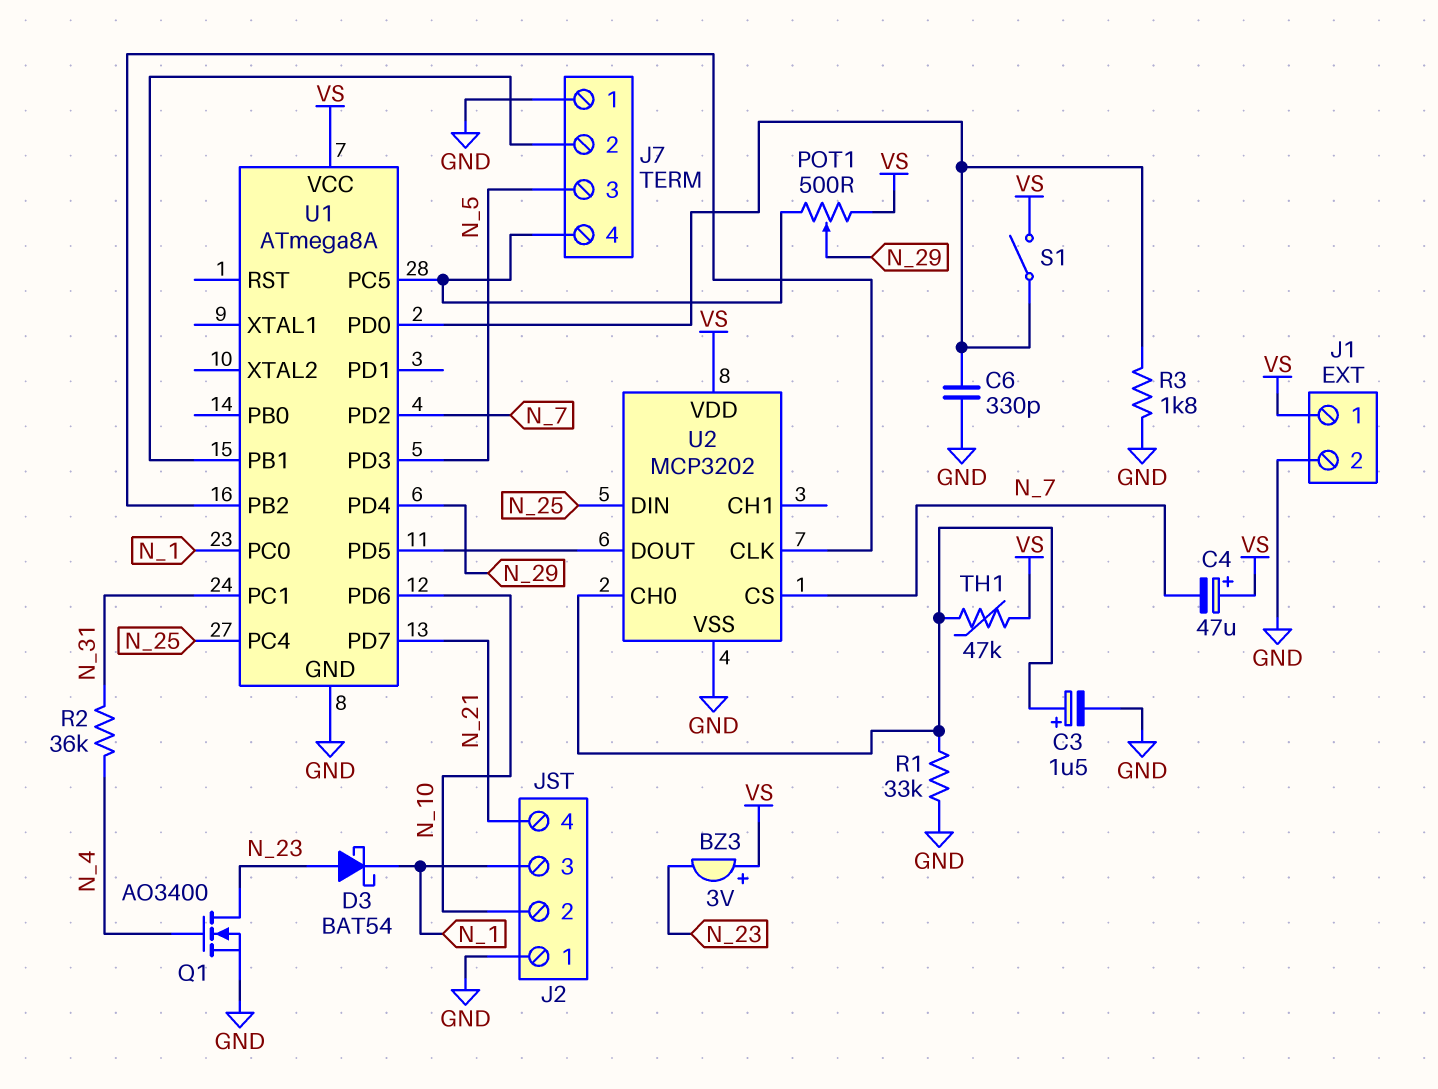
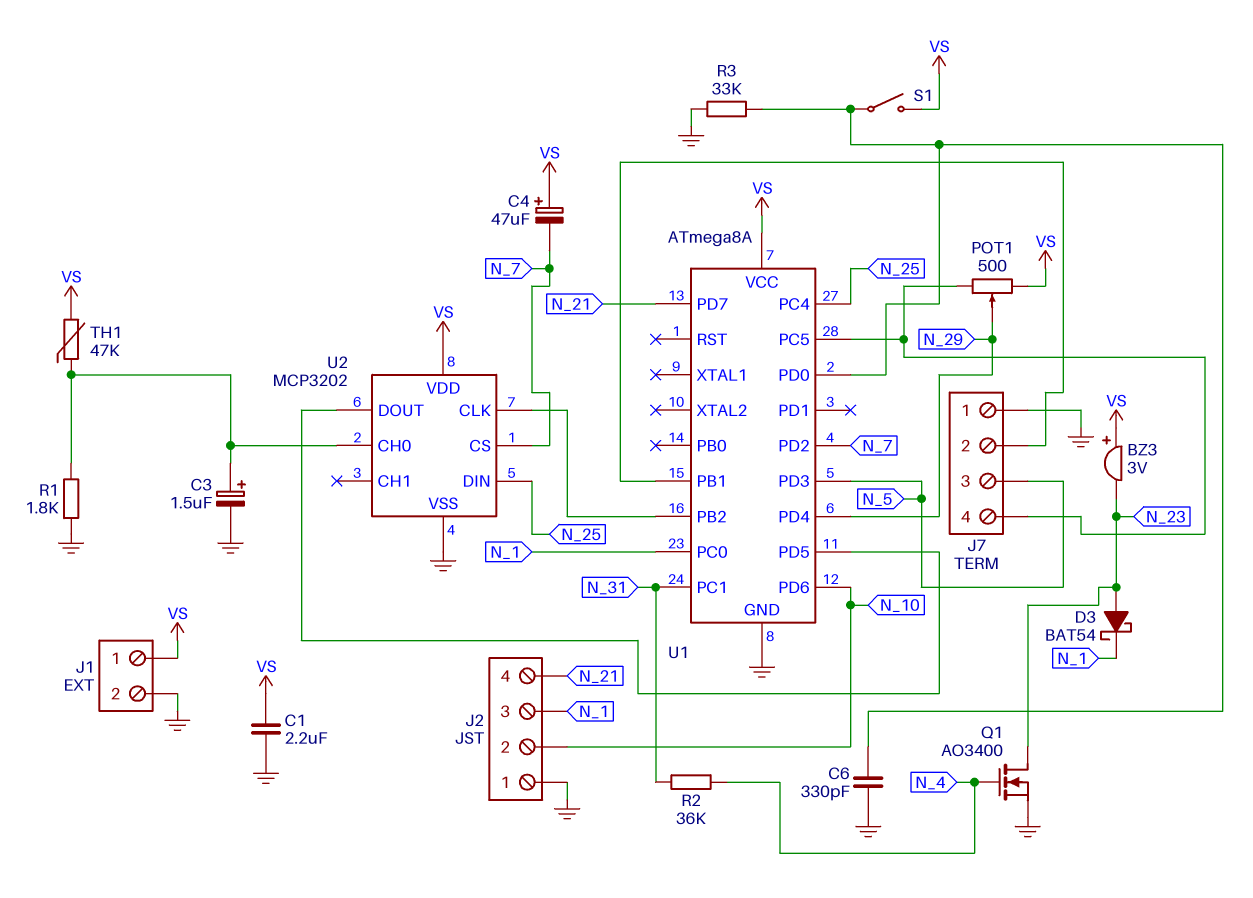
C1: none -> 2.2uF (GND, VS)
R1: 33k (GND, U2/CH0) -> 1.8k (GND, U2/CH0)
R3: 1.8k (GND, U1/PD0) -> 33k (GND, U1/PD0)

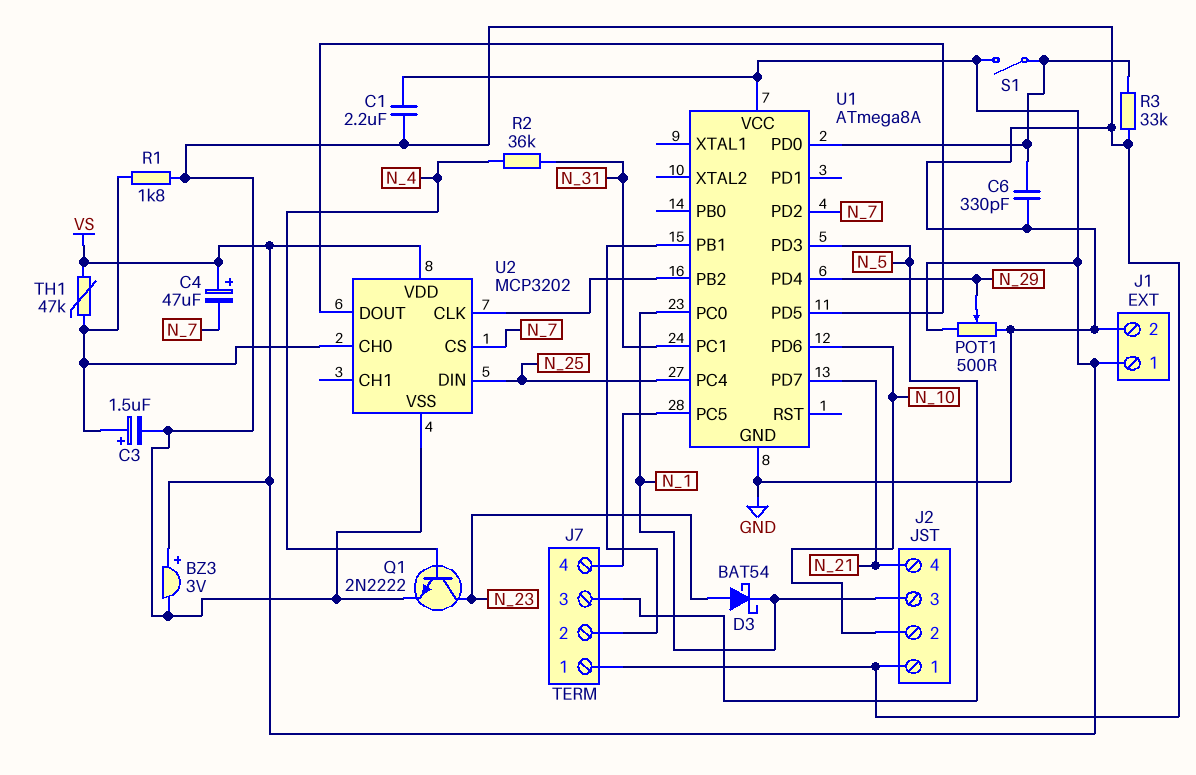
BZ3: buzzer 3V (plus VS, minus N_23) -> buzzer 3V (plus VS, minus GND)
POT1: 500 (J7/4, VS, wiper N_29) -> 500 (GND, VS, wiper N_29)
Q1: NMOS AO3400 (G N_4, D N_23, S GND) -> NPN 2N2222 (B N_4, C N_23, E GND)

